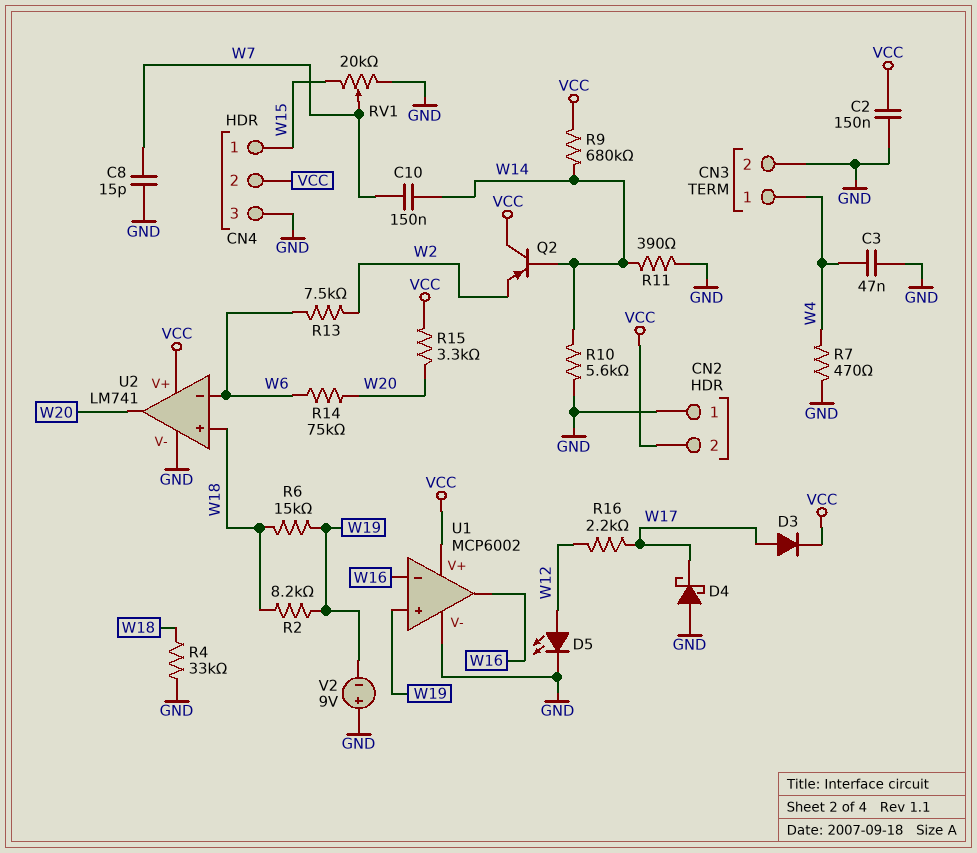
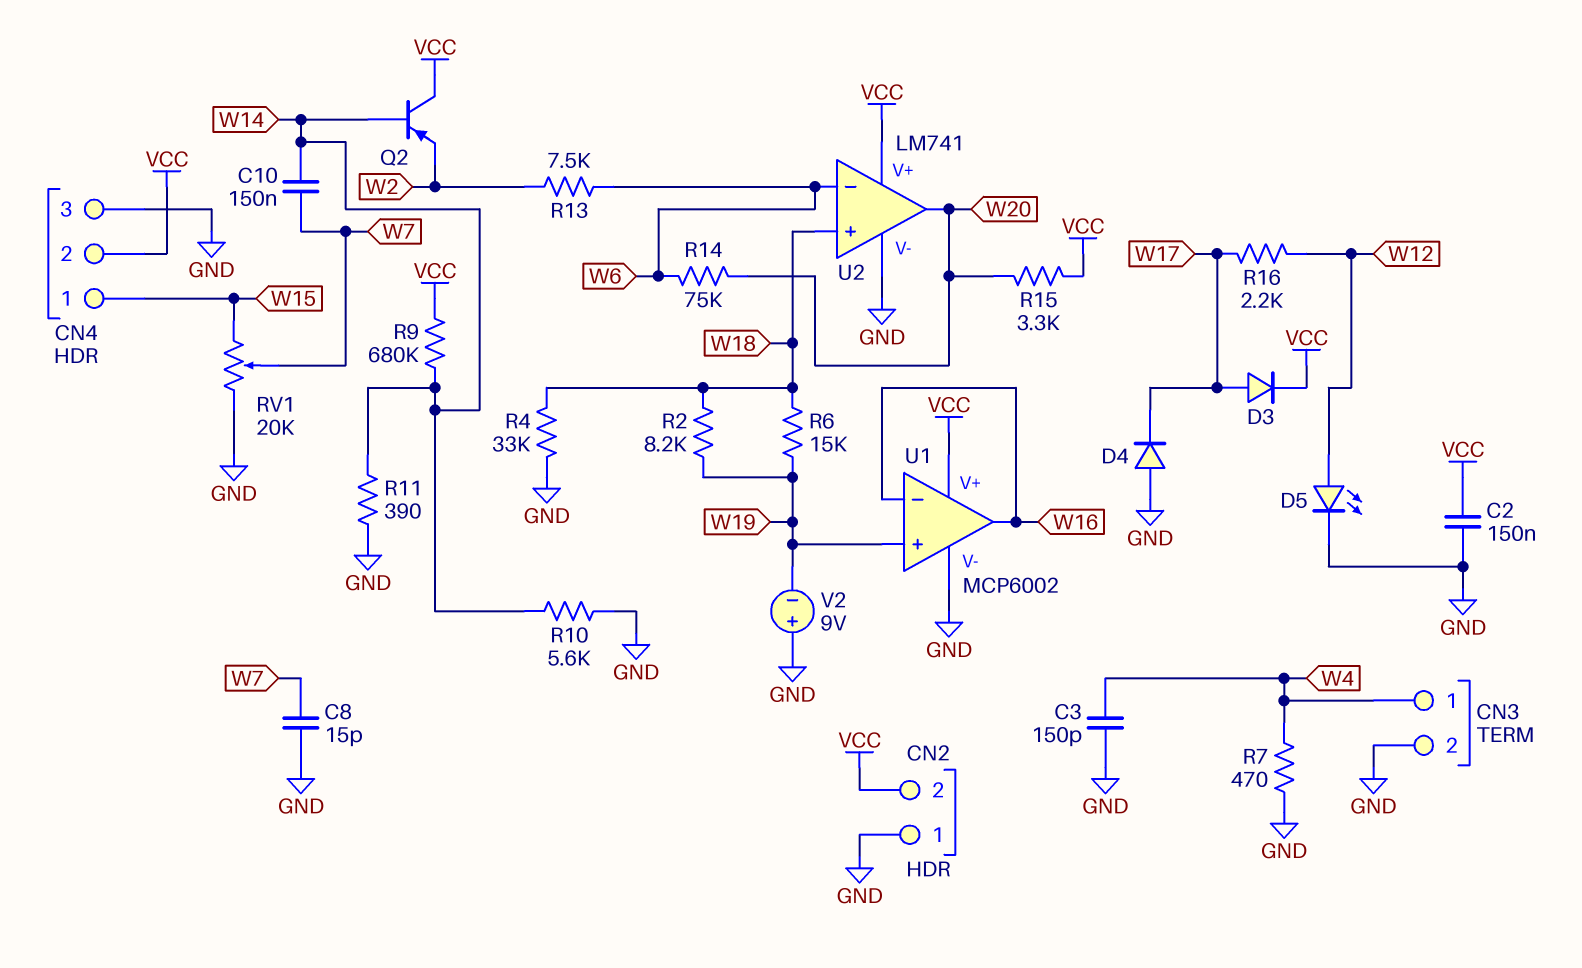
C3: 47nF (GND, W4) -> 150pF (GND, W4)
D4: schottky (A GND, K W17) -> diode (A GND, K W17)

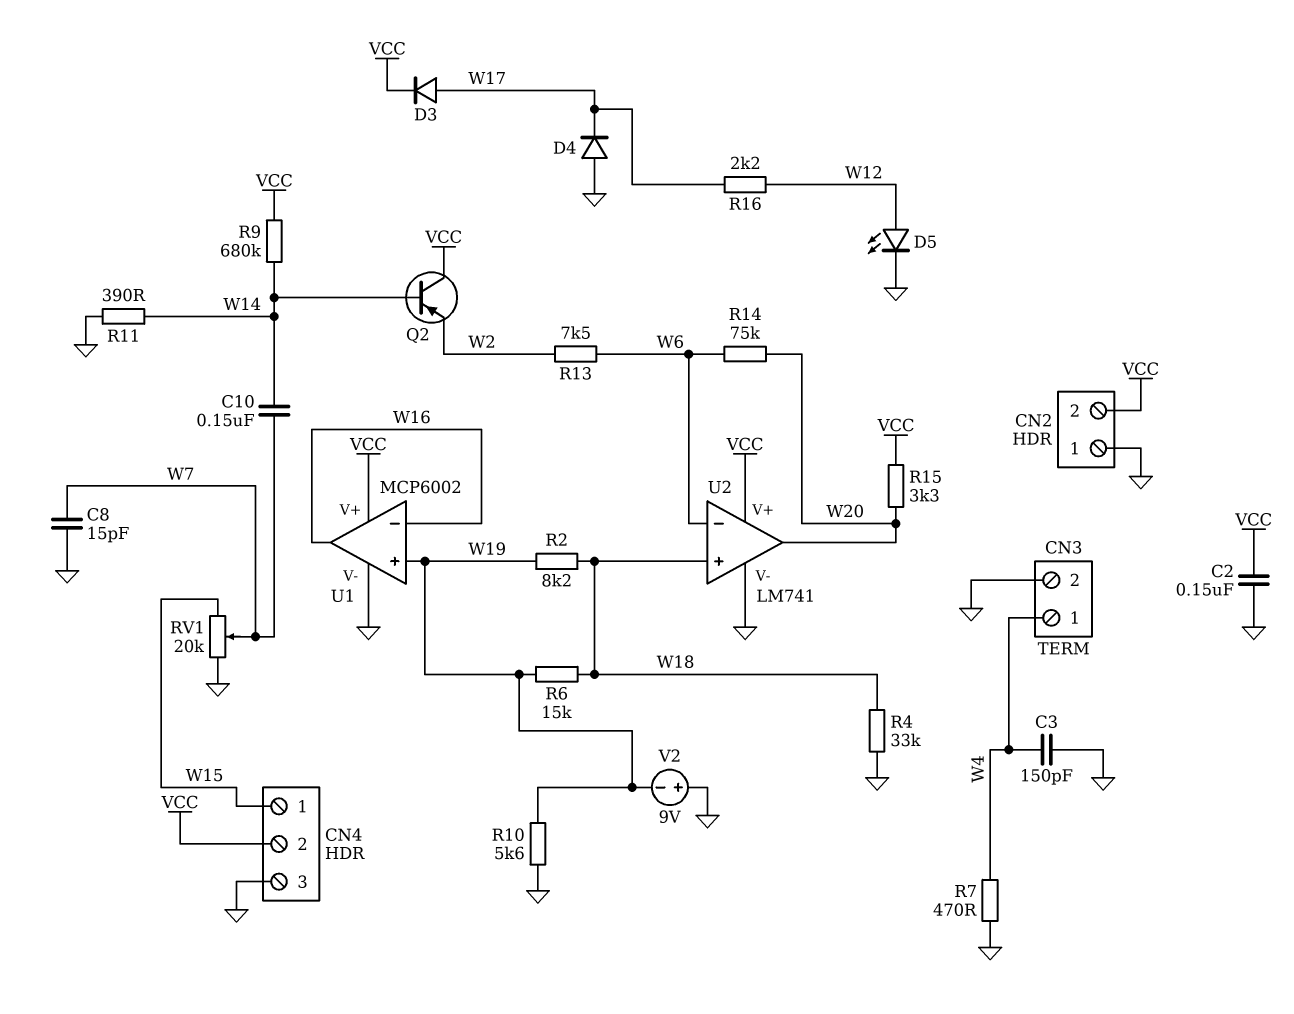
R10: 5.6k (GND, W14) -> 5.6k (GND, W19)

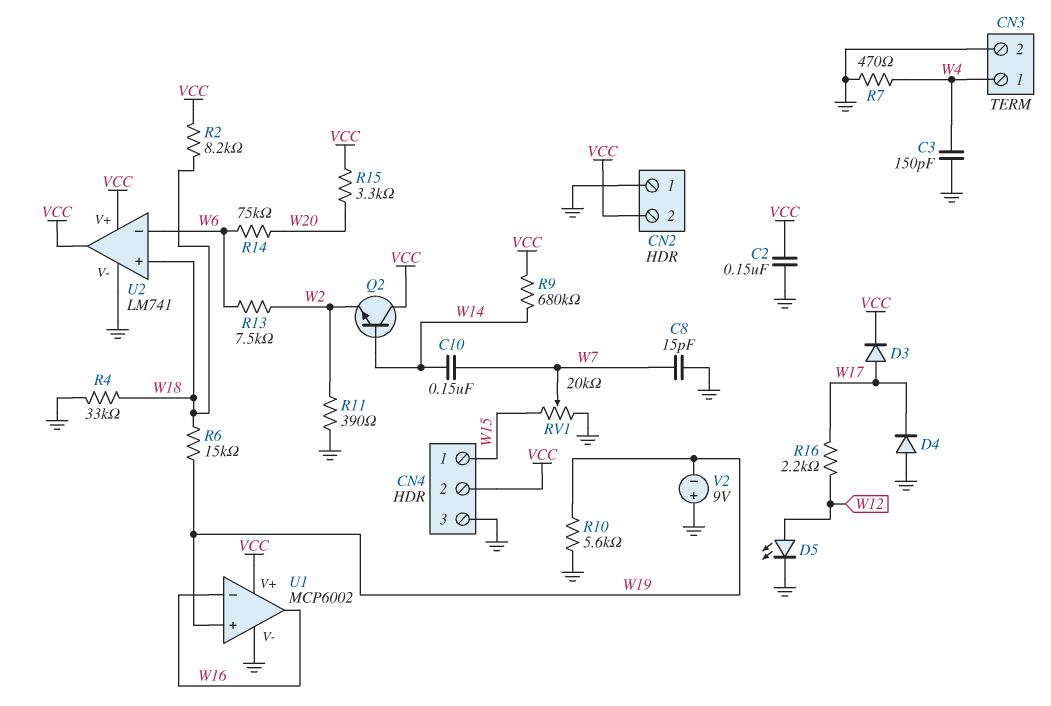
Q2: PNP (B W14, C VCC, E W2) -> NPN (B W14, C VCC, E W2)
R2: 8.2k (W18, W19) -> 8.2k (VCC, W18)
R11: 390 (GND, W14) -> 390 (GND, W2)
U2 pin out: W20 -> VCC

